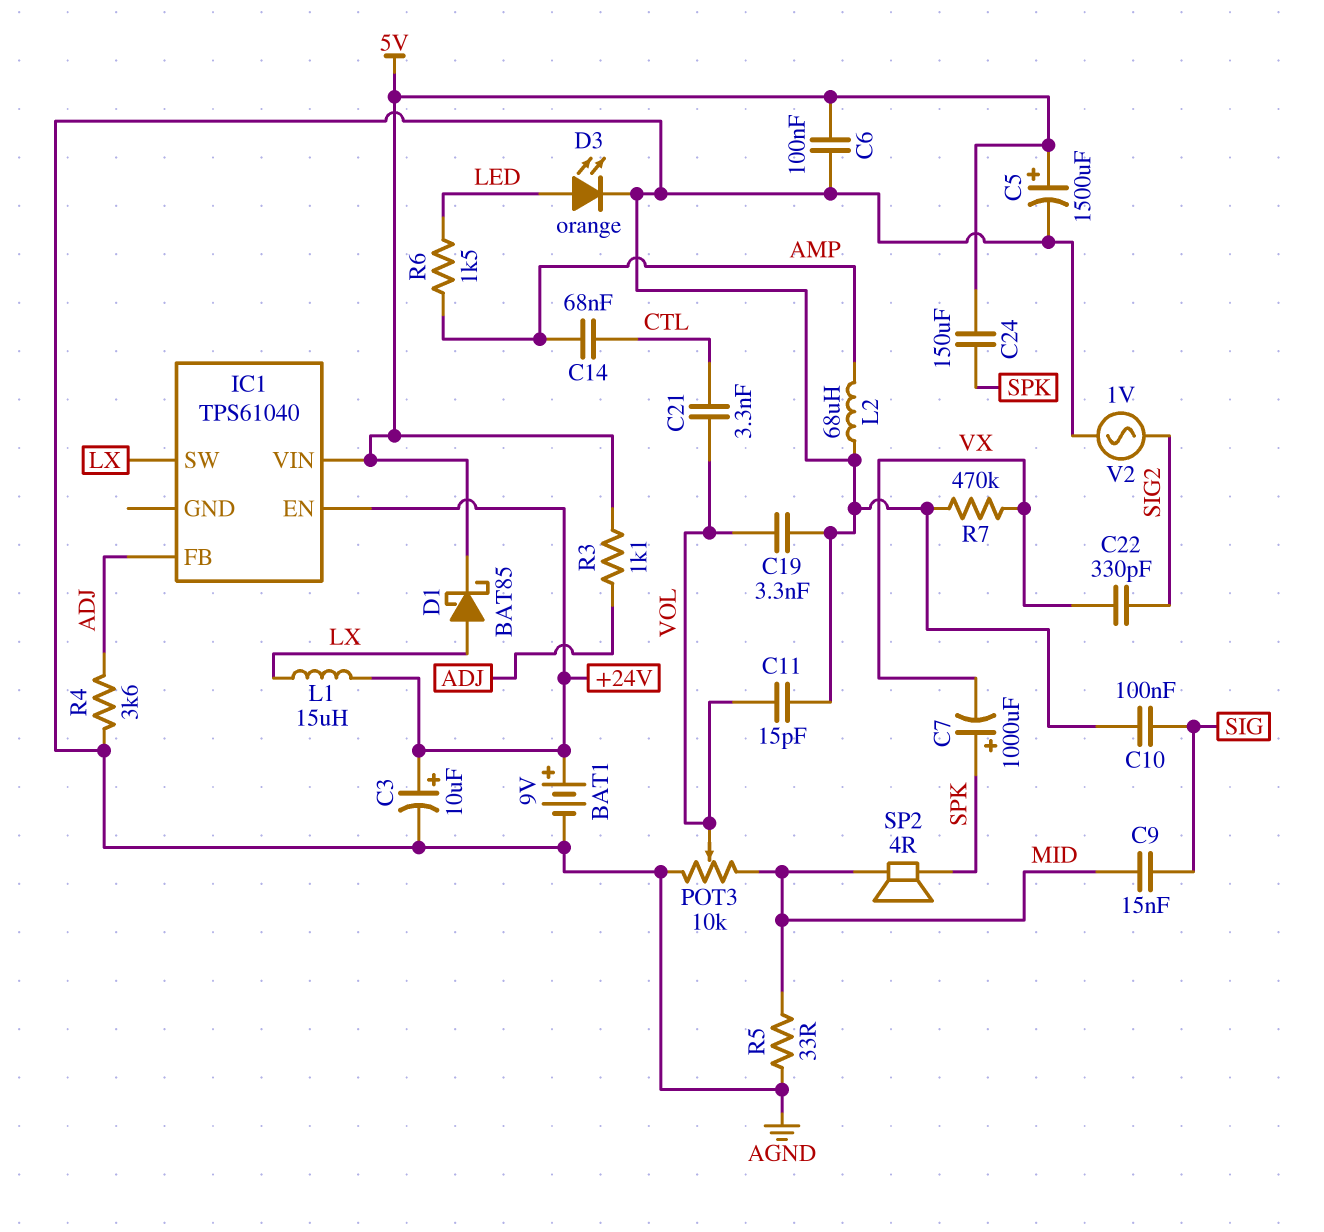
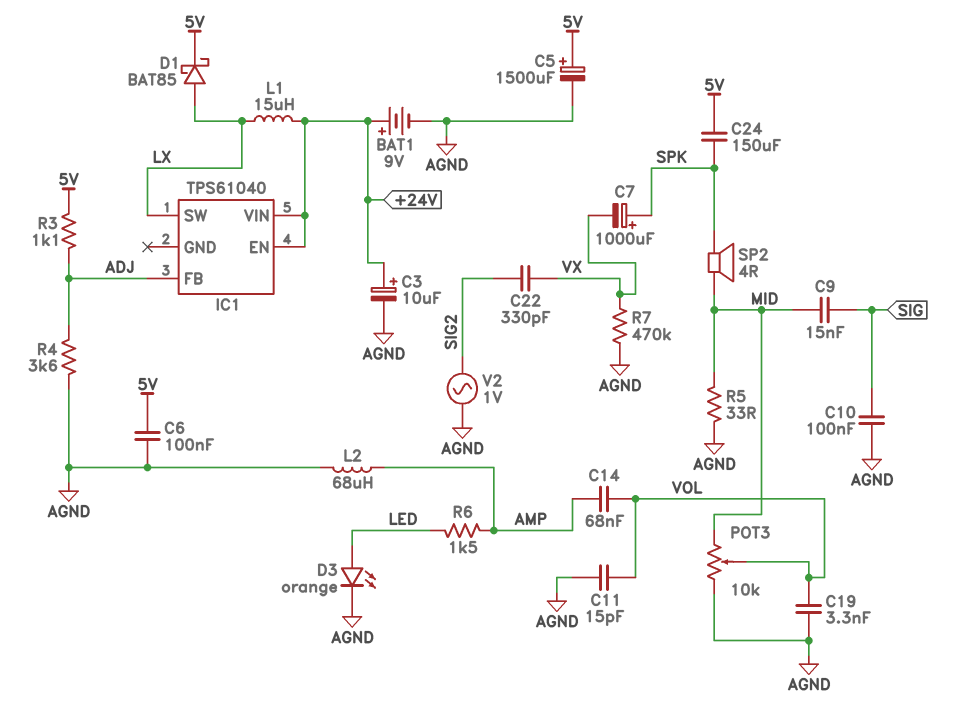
C14: 68nF (AMP, CTL) -> 68nF (AMP, VOL)
C21: 3.3nF (CTL, VOL) -> none
IC1 pin VIN: 5V -> +24V

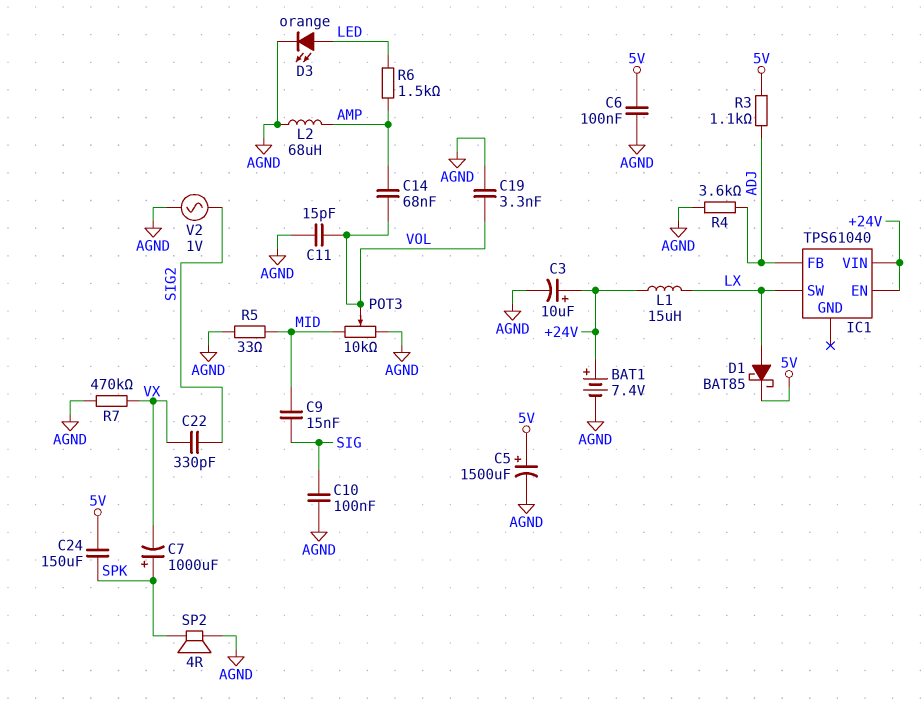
BAT1: 9V (plus +24V, minus AGND) -> 7.4V (plus +24V, minus AGND)
SP2: speaker 4R (MID, SPK) -> speaker 4R (AGND, SPK)

